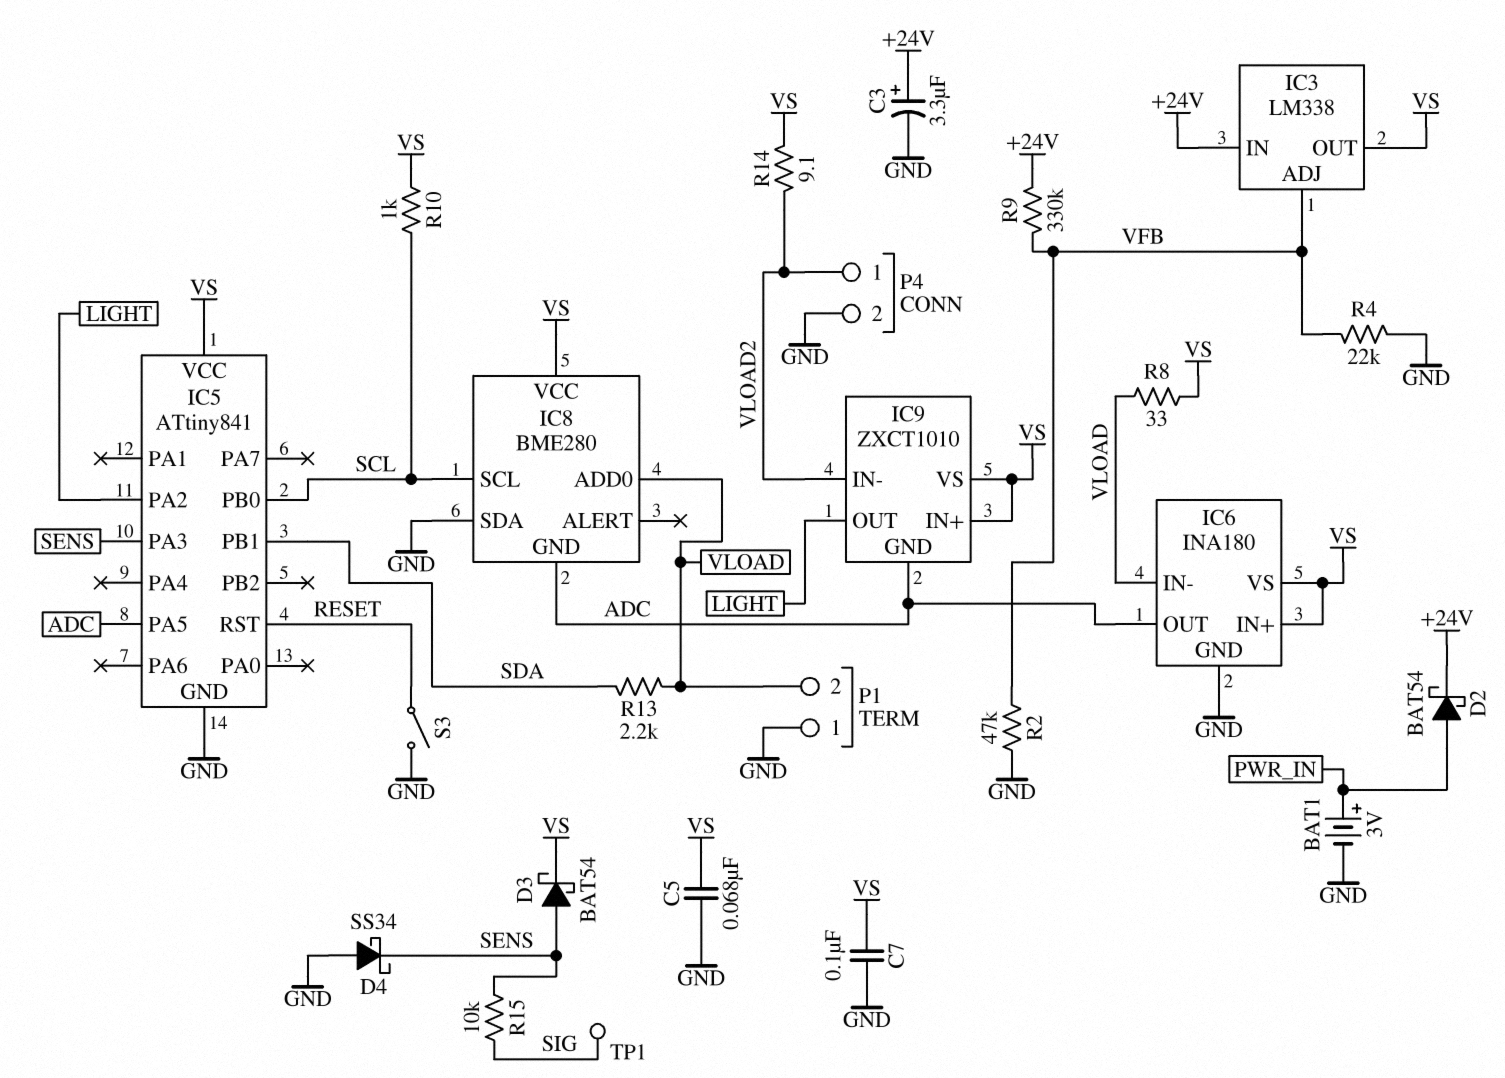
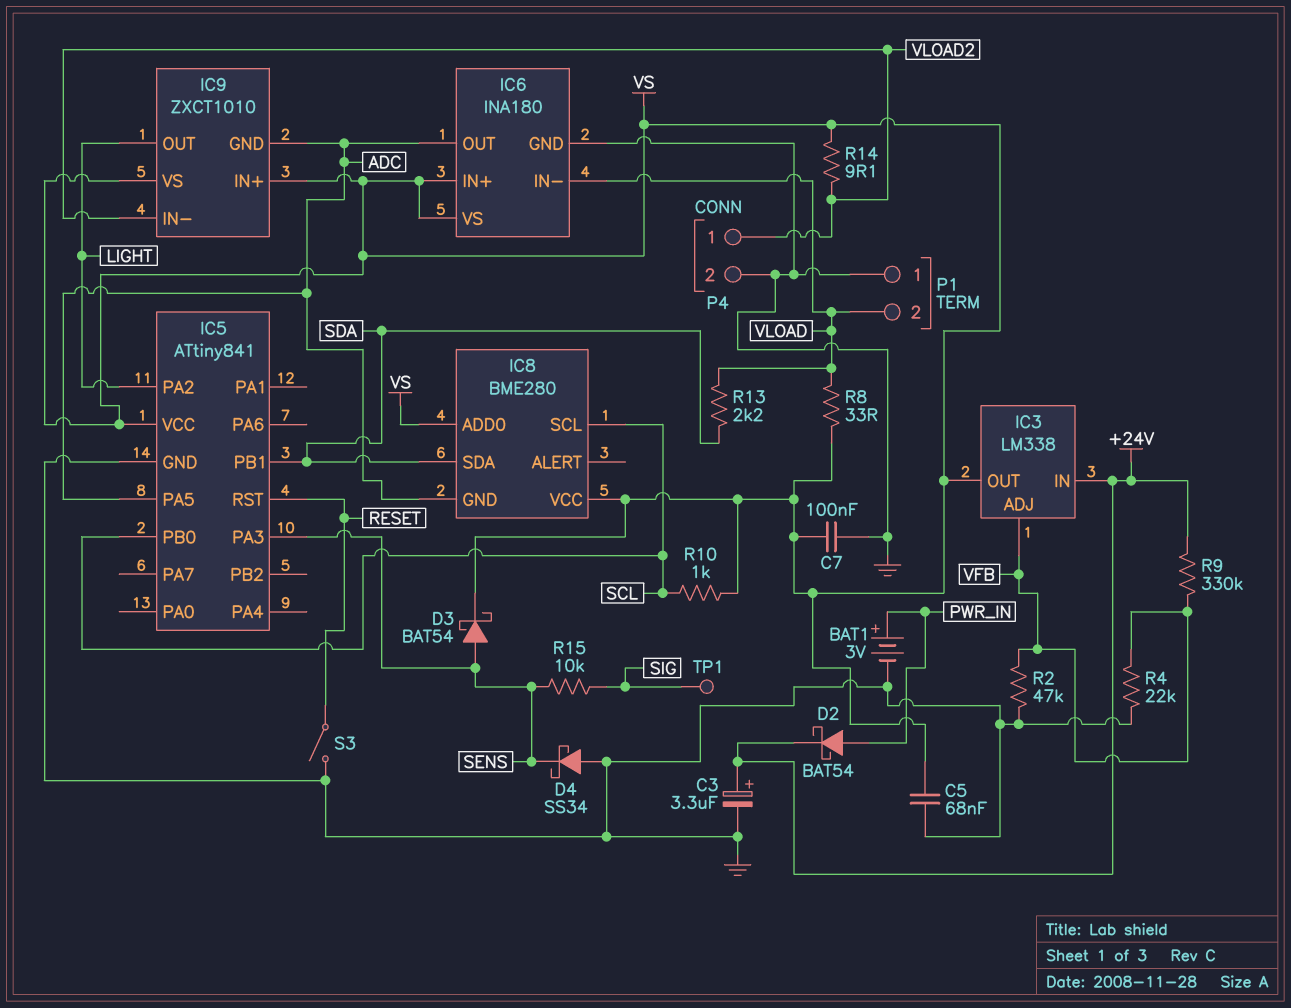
IC8 pin ADD0: VLOAD -> VS
IC8 pin SDA: GND -> SDA

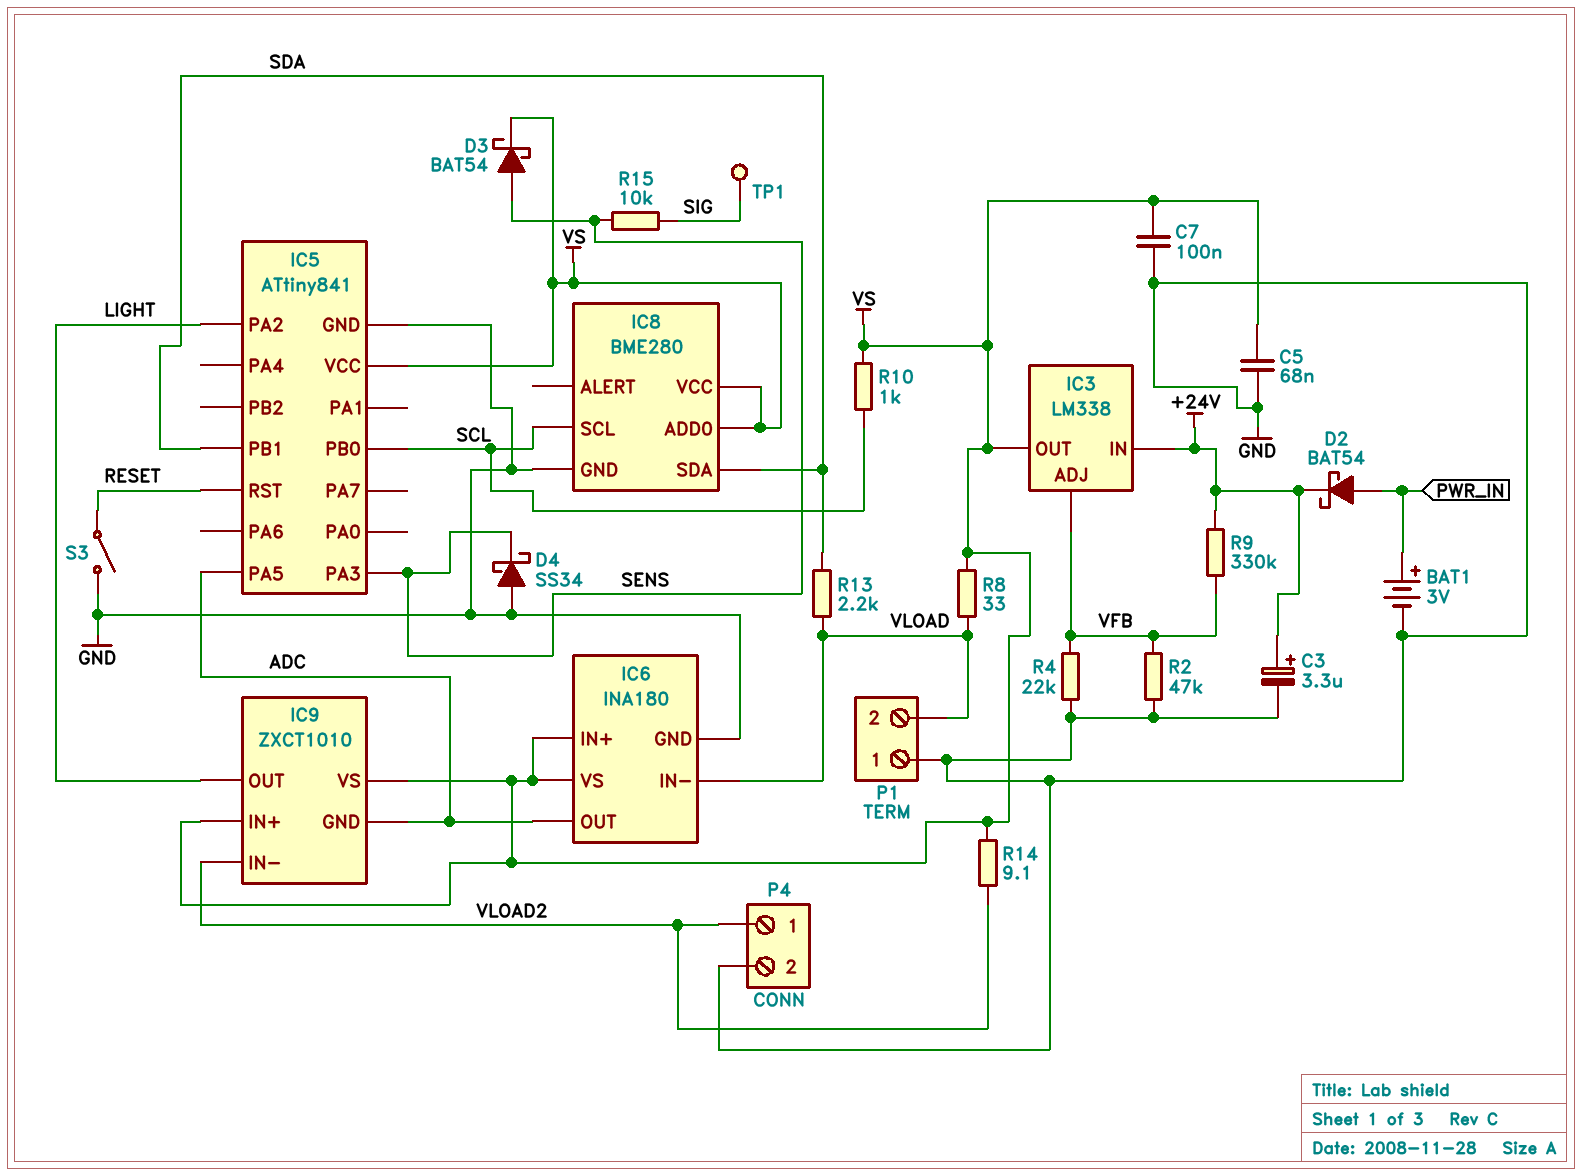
IC8 pin GND: ADC -> GND

